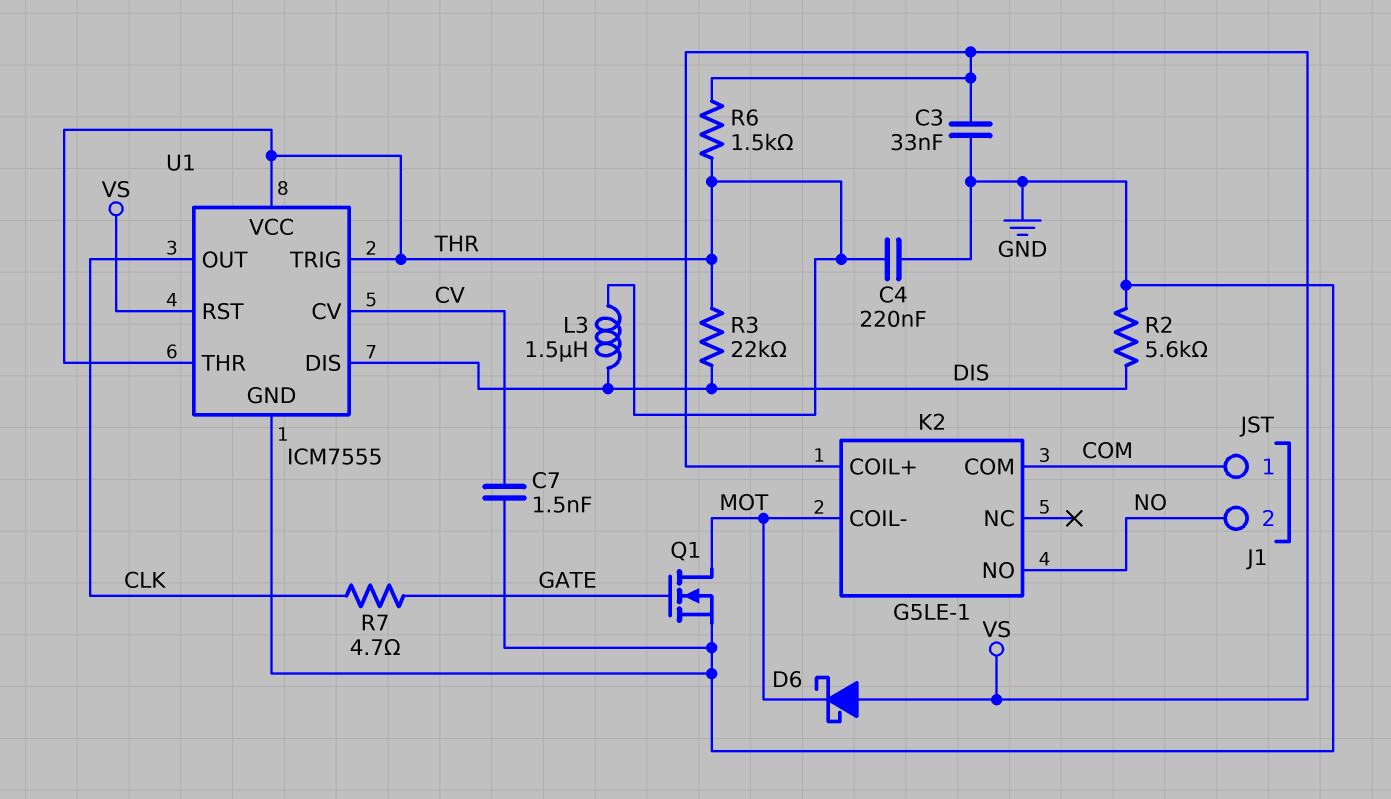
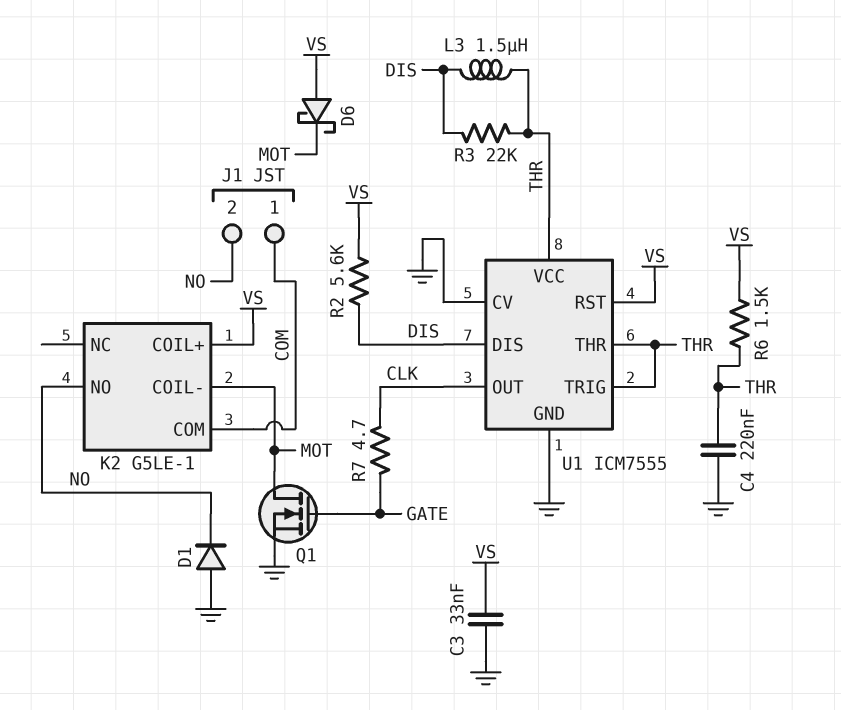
C7: 1.5nF (CV, GND) -> none
D1: none -> diode (A GND, K NO)
R2: 5.6k (DIS, GND) -> 5.6k (DIS, VS)
U1 pin CV: CV -> GND

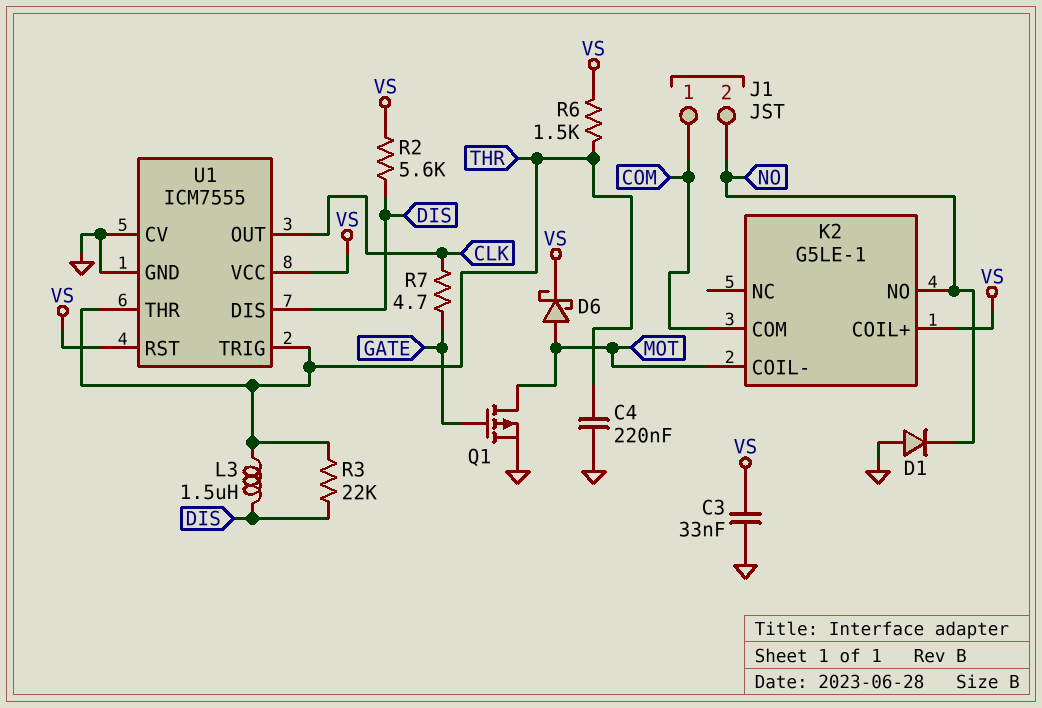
D6: schottky (A VS, K MOT) -> schottky (A MOT, K VS)
Q1: NMOS (G GATE, D MOT, S GND) -> PMOS (G GATE, D MOT, S GND)
U1 pin VCC: THR -> VS

